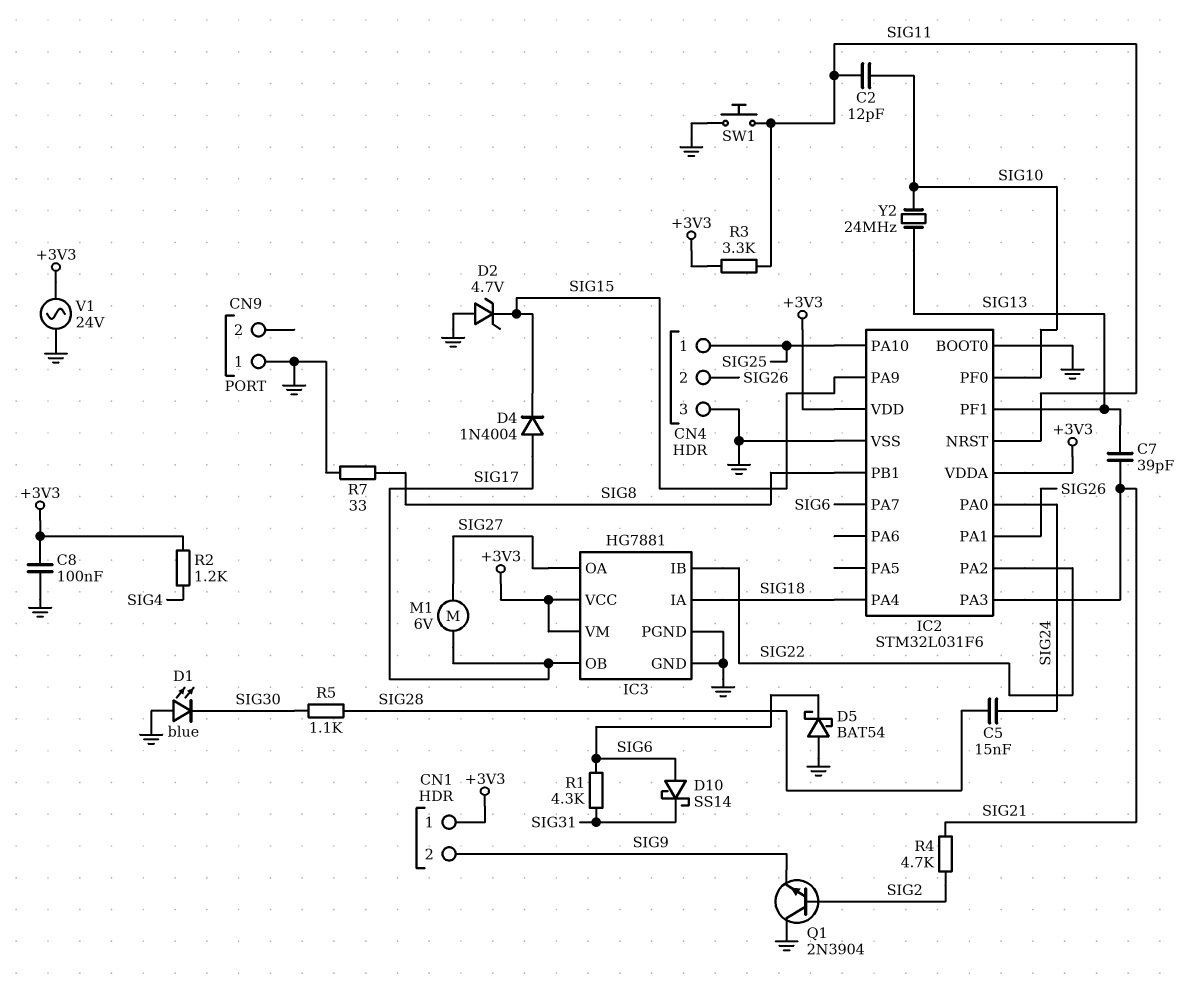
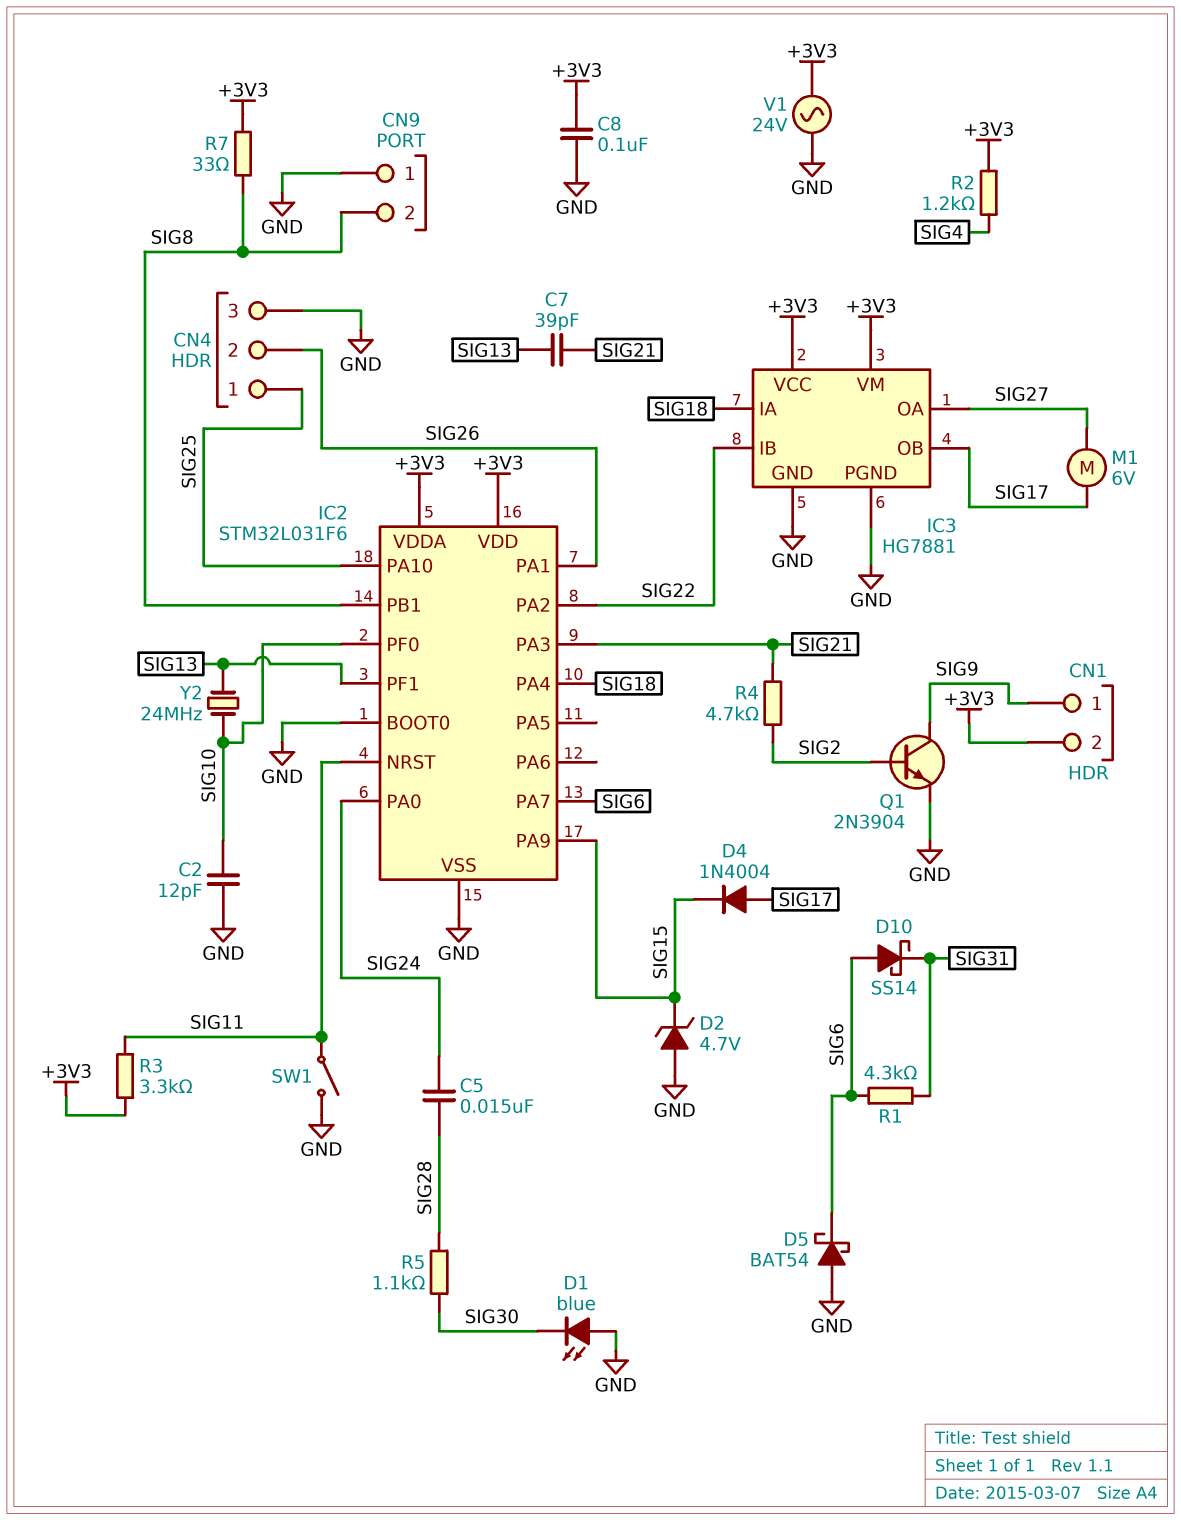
C2: 12pF (SIG10, SIG11) -> 12pF (GND, SIG10)
CN1 pin 1: +3V3 -> SIG9
CN1 pin 2: SIG9 -> +3V3
CN9 pin 2: none -> SIG8
Q1: NPN 2N3904 (B SIG2, C GND, E SIG9) -> NPN 2N3904 (B SIG2, C SIG9, E GND)
R7: 33 (GND, SIG8) -> 33 (+3V3, SIG8)
SW1: button (GND, SIG11) -> switch (GND, SIG11)

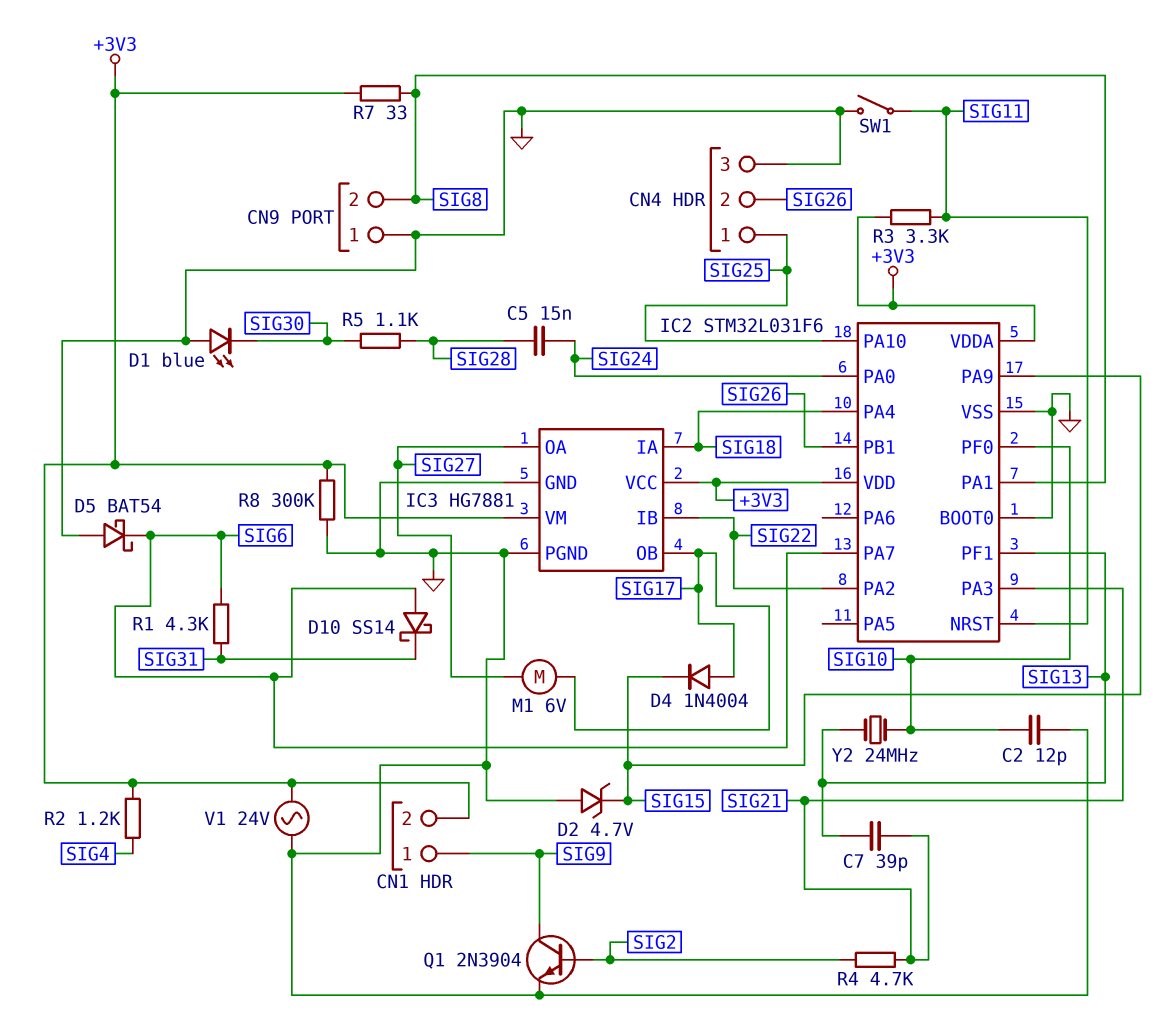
C8: 100nF (+3V3, GND) -> none
IC2 pin PA1: SIG26 -> SIG8
IC2 pin PB1: SIG8 -> SIG26
R8: none -> 300k (+3V3, GND)

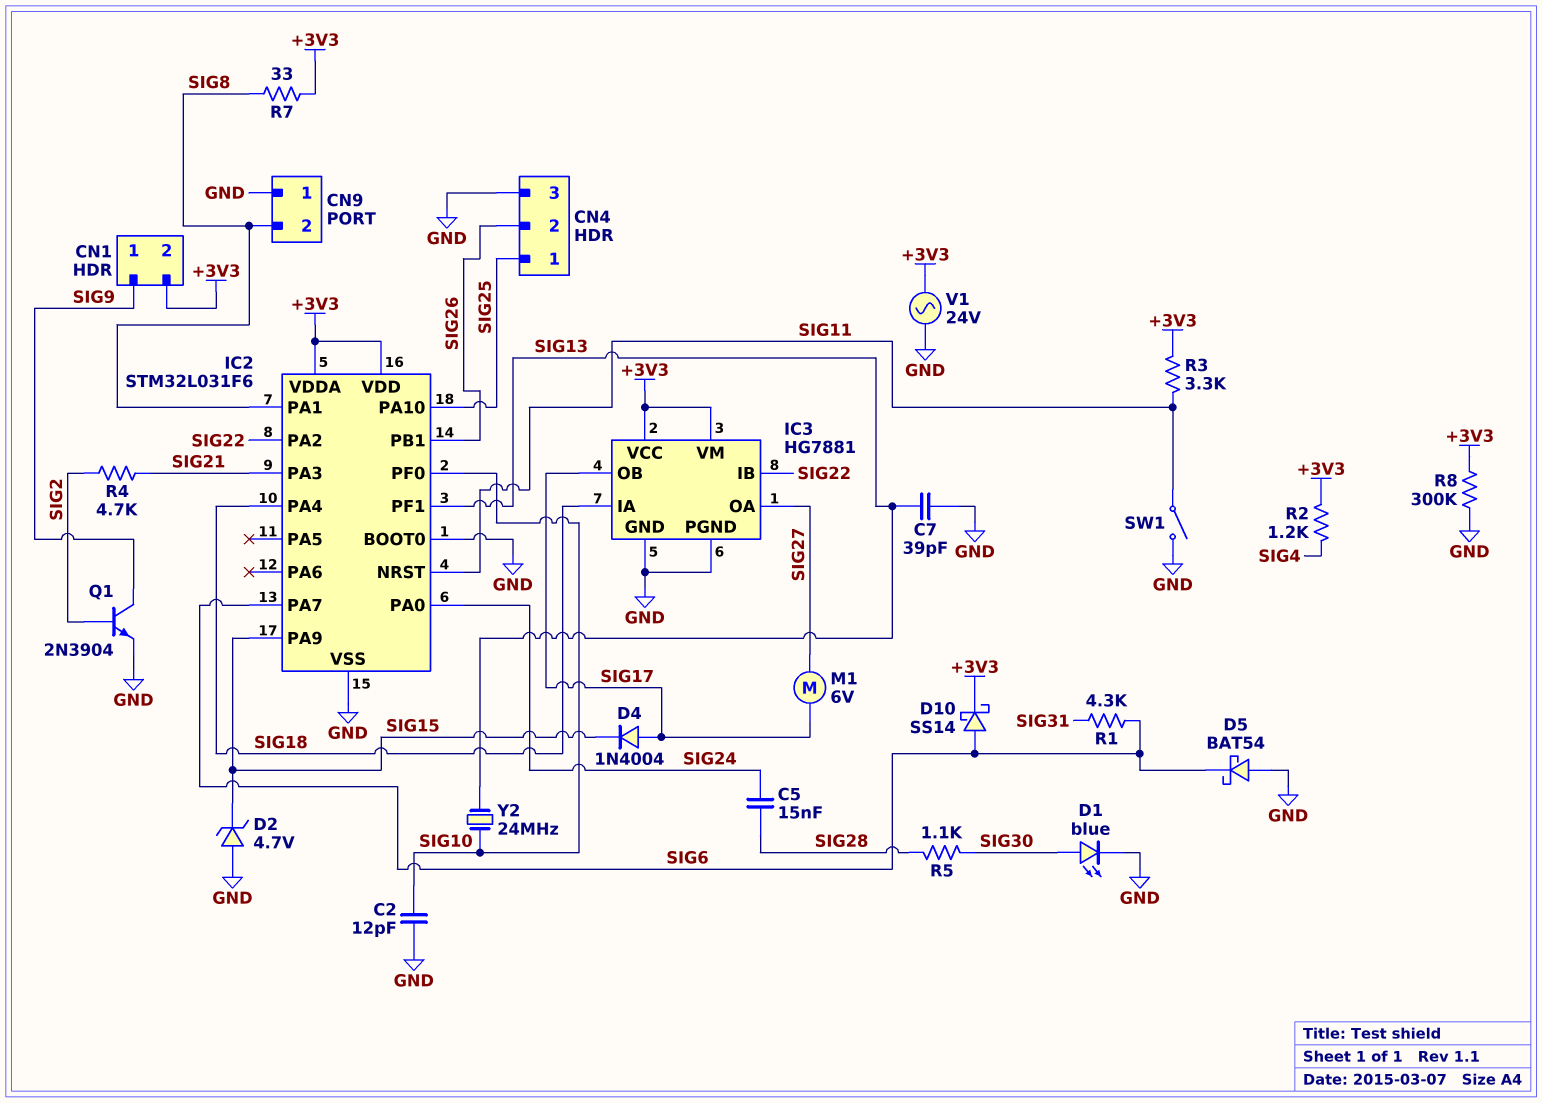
C7: 39pF (SIG13, SIG21) -> 39pF (GND, SIG13)
D1: LED blue (A GND, K SIG30) -> LED blue (A SIG30, K GND)
D10: schottky SS14 (A SIG6, K SIG31) -> schottky SS14 (A SIG6, K +3V3)

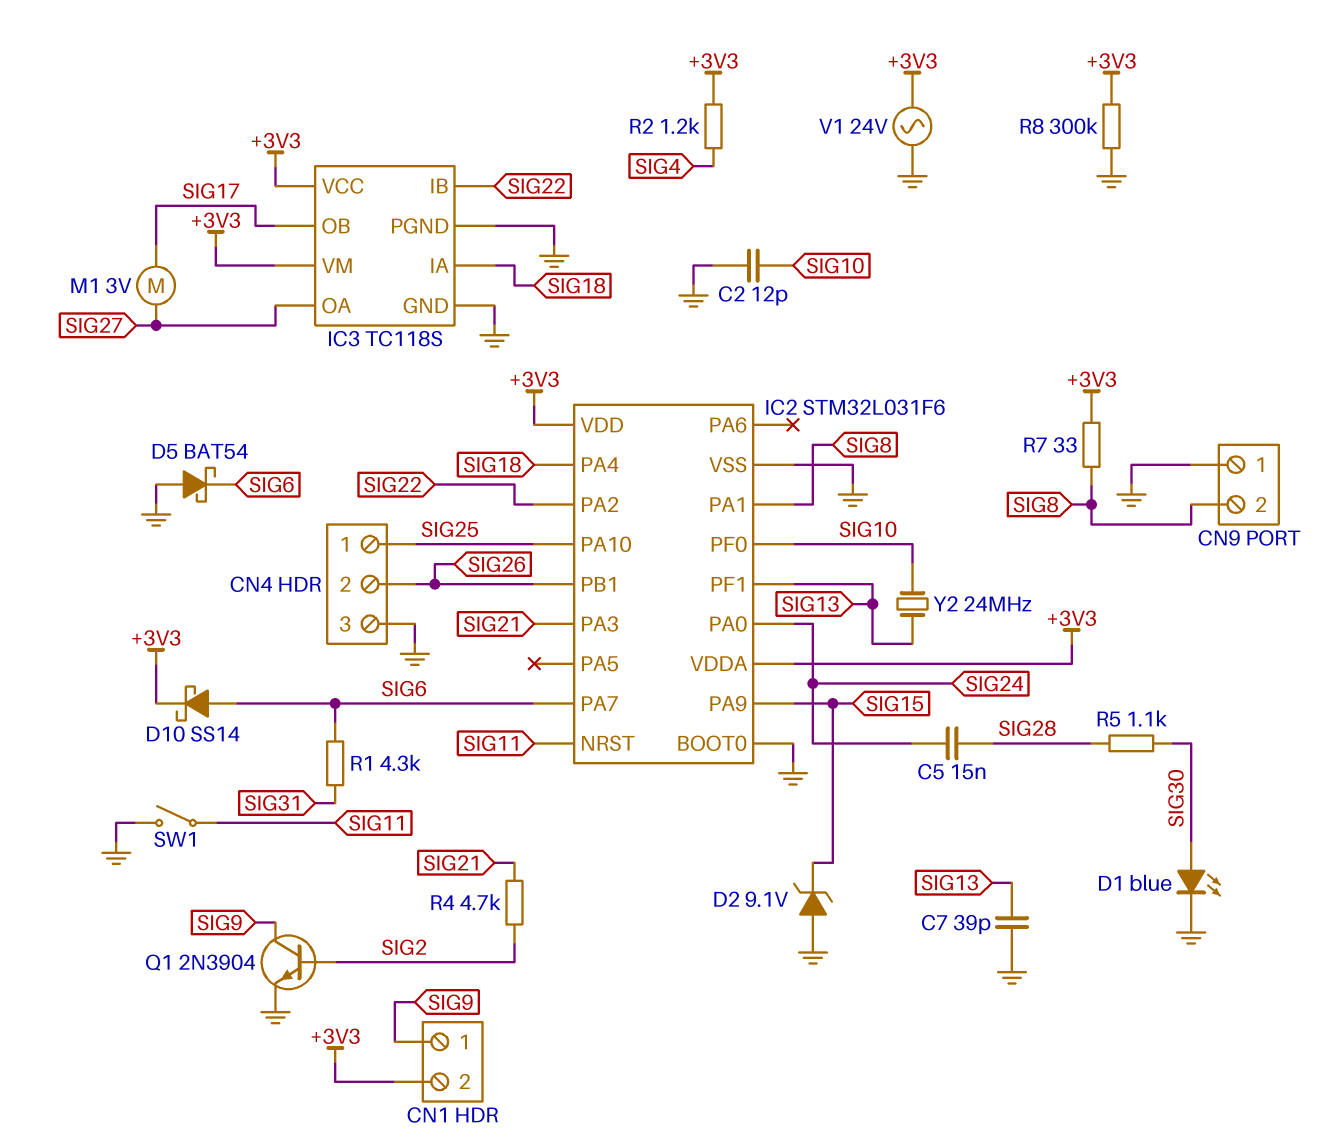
D2: zener 4.7V (A GND, K SIG15) -> zener 9.1V (A GND, K SIG15)
D4: diode 1N4004 (A SIG17, K SIG15) -> none
IC3: HG7881 -> TC118S
M1: motor 6V (SIG17, SIG27) -> motor 3V (SIG17, SIG27)
R3: 3.3k (+3V3, SIG11) -> none

